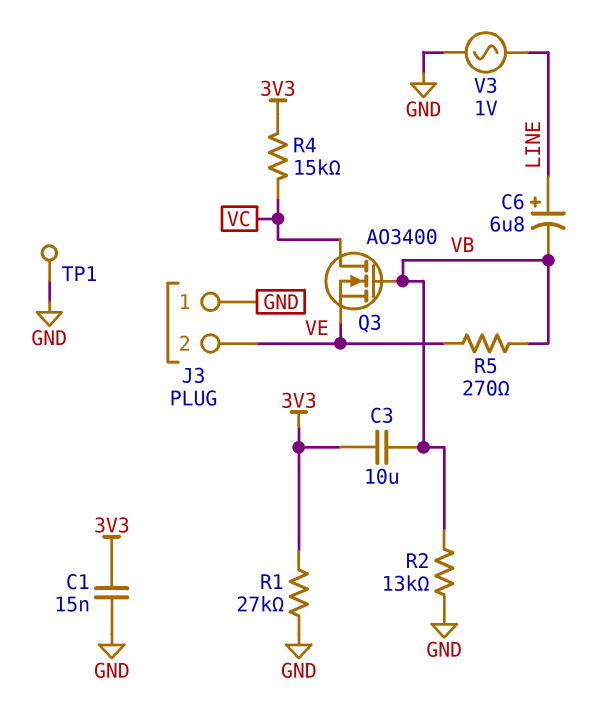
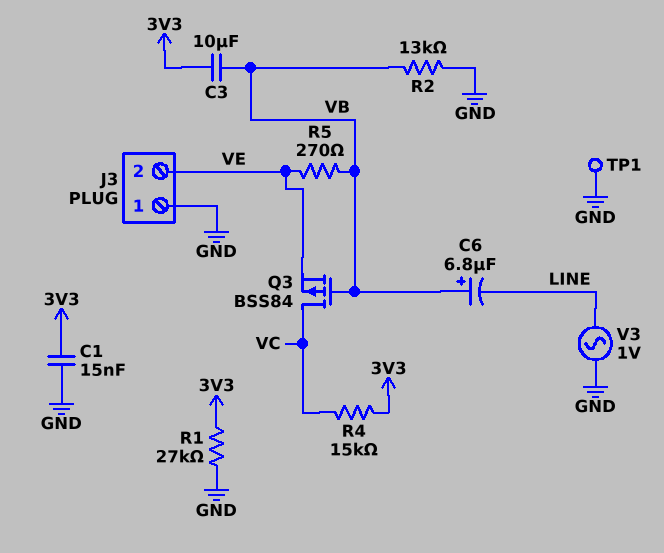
C6: 6.8uF (plus LINE, minus VB) -> 6.8uF (plus VB, minus LINE)
Q3: NMOS AO3400 (G VB, D VC, S VE) -> PMOS BSS84 (G VB, D VC, S VE)

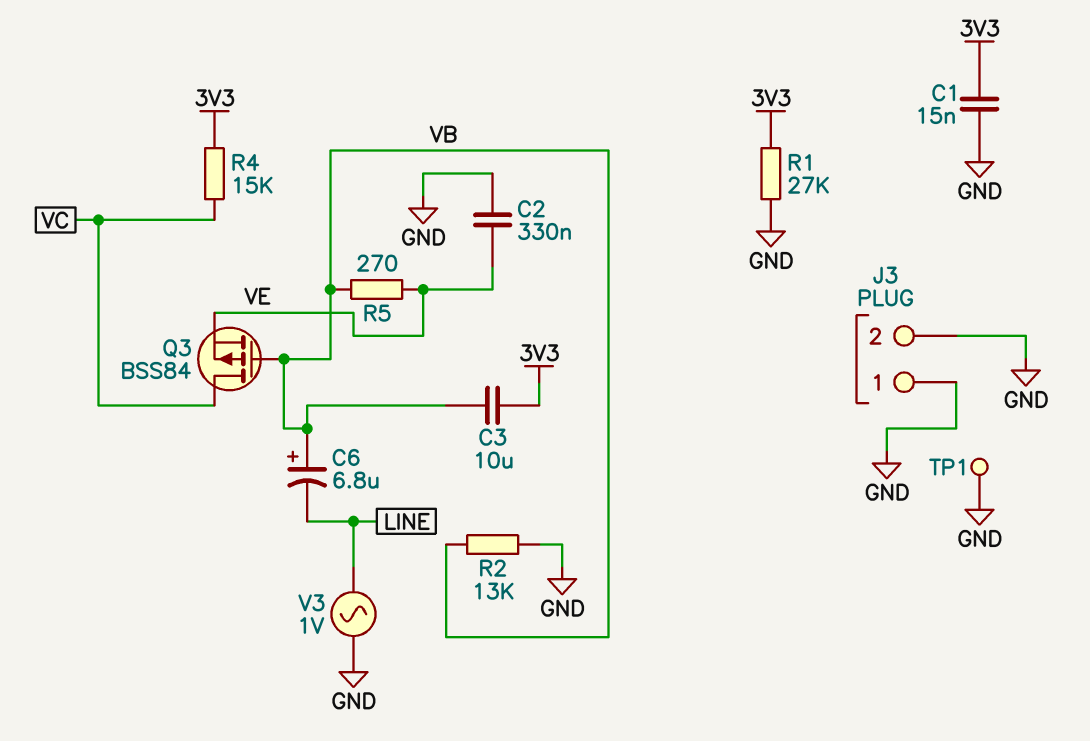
C2: none -> 330nF (GND, VE)
J3 pin 2: VE -> GND

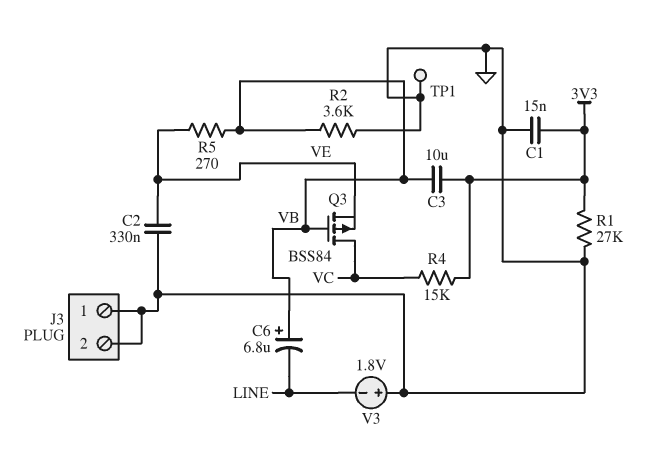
R2: 13k (GND, VB) -> 3.6k (GND, VB)
V3: AC 1V (GND, LINE) -> 1.8V (plus GND, minus LINE)

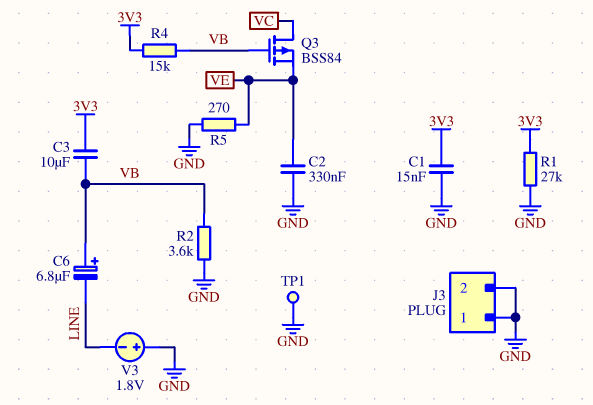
R4: 15k (3V3, VC) -> 15k (3V3, VB)
R5: 270 (VB, VE) -> 270 (GND, VE)

